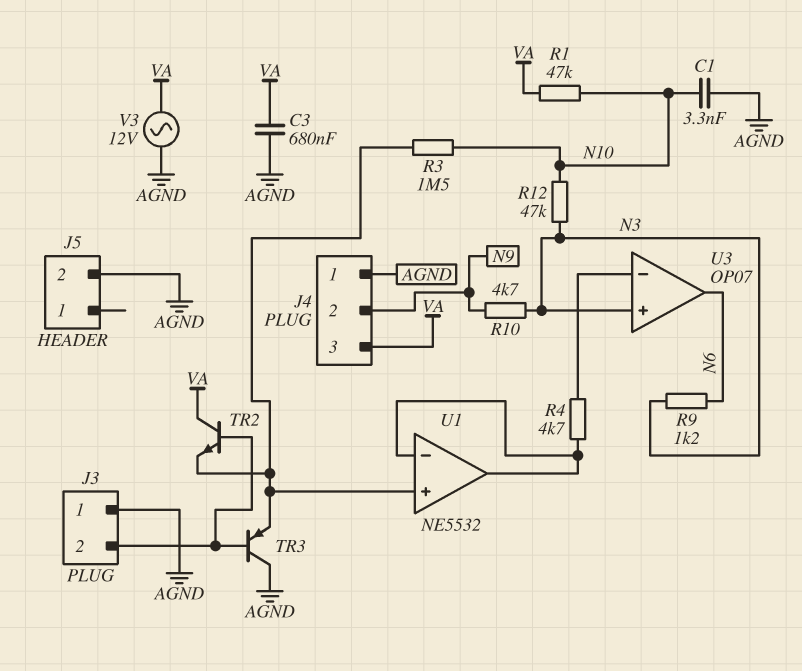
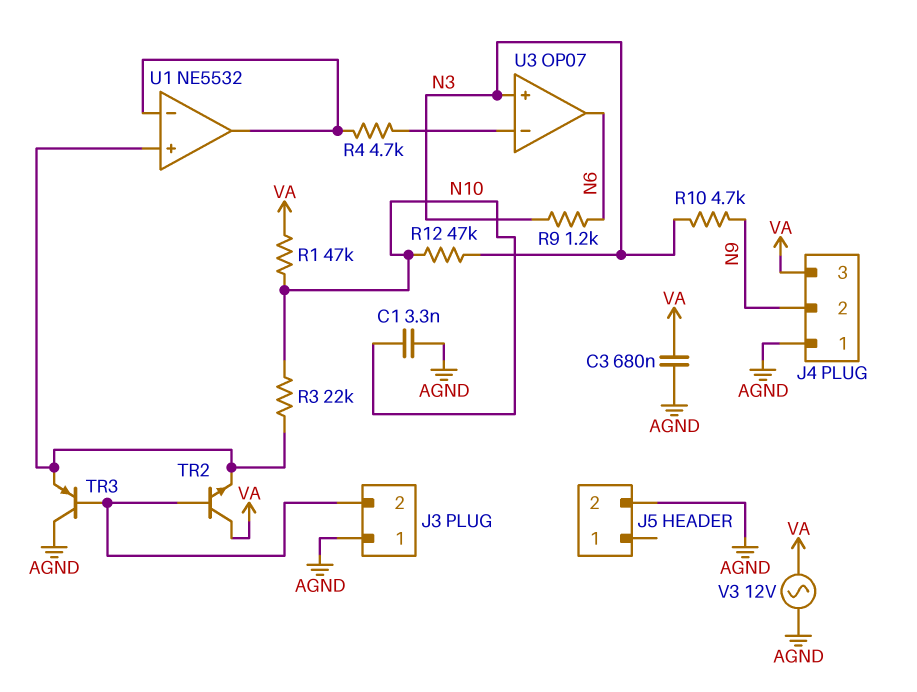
R3: 1.5M (N10, U1/in+) -> 22k (N10, U1/in+)

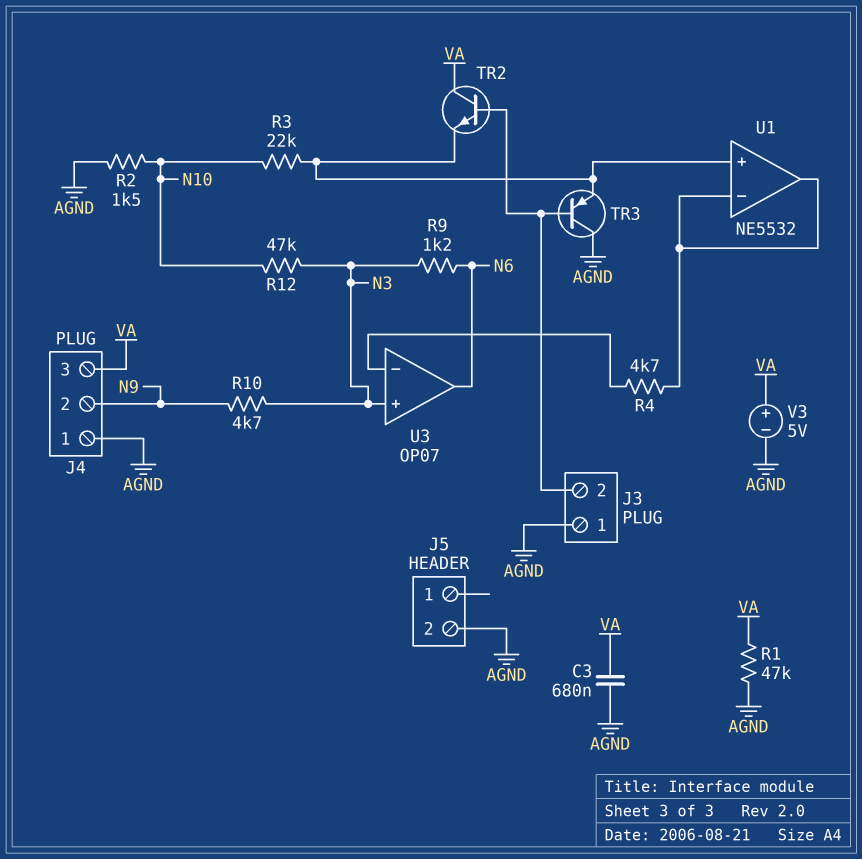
C1: 3.3nF (AGND, N10) -> none
R1: 47k (N10, VA) -> 47k (AGND, VA)
R2: none -> 1.5k (AGND, N10)
V3: AC 12V (AGND, VA) -> 5V (plus VA, minus AGND)

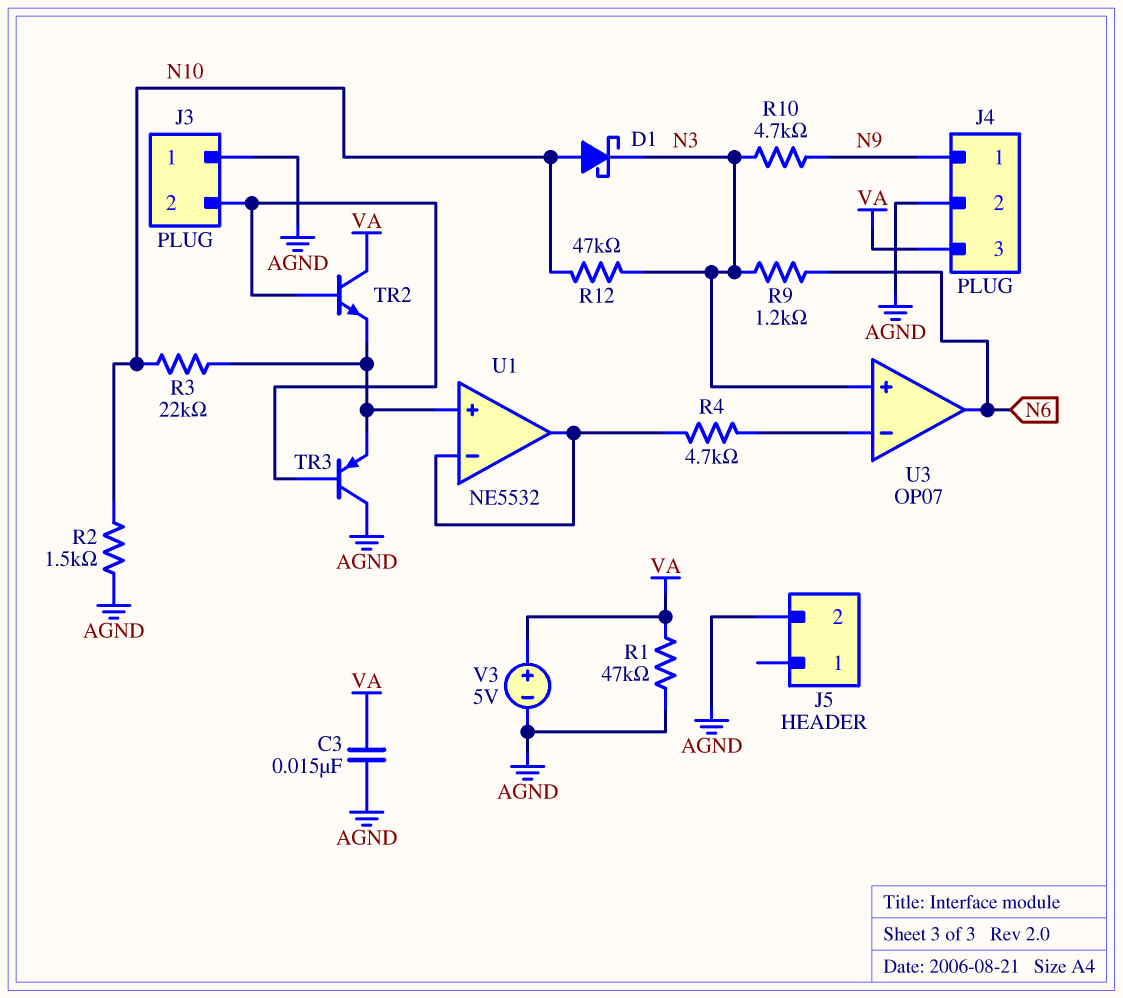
C3: 680nF (AGND, VA) -> 15nF (AGND, VA)
D1: none -> schottky (A N10, K N3)
J4 pin 1: AGND -> N9
J4 pin 2: N9 -> AGND

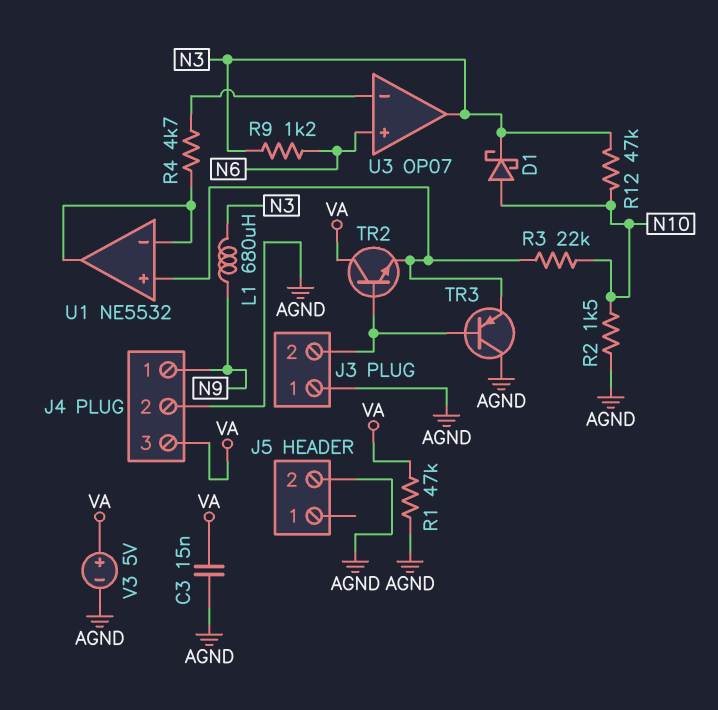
L1: none -> 680uH (N3, N9)
R10: 4.7k (N3, N9) -> none
U3 pin in+: N3 -> N6
U3 pin out: N6 -> N3

